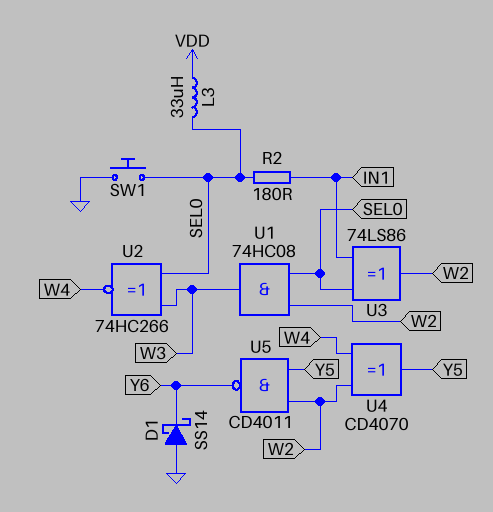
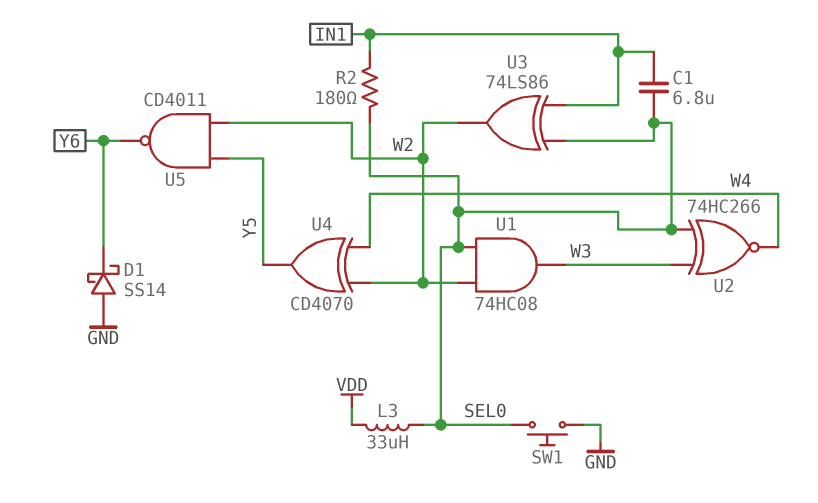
C1: none -> 6.8uF (IN1, SEL0)

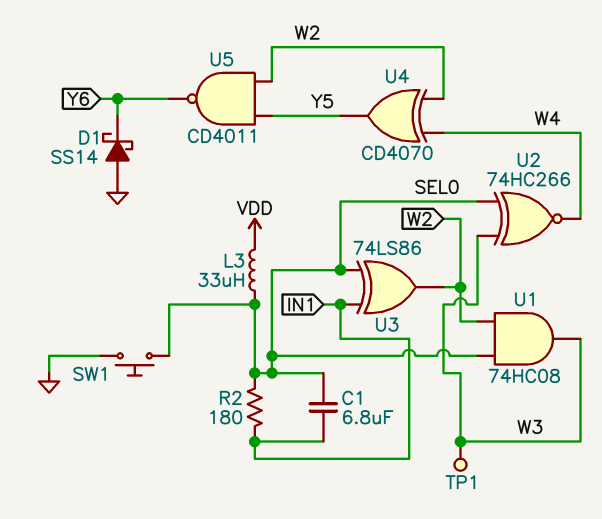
TP1: none -> test point (W3)

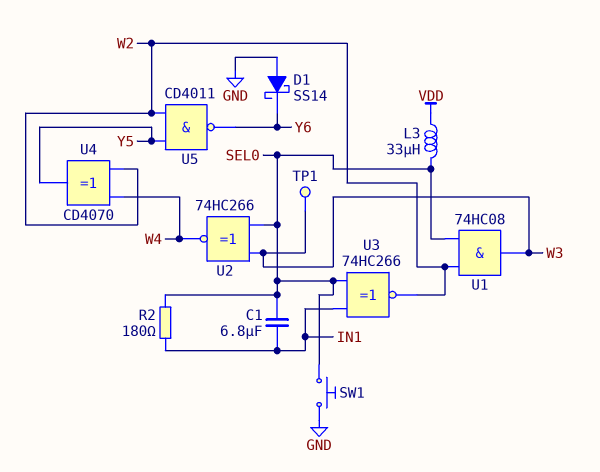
U3: XOR 74LS86 (in IN1, in SEL0, out W2) -> XNOR 74HC266 (in IN1, in SEL0, out W2)

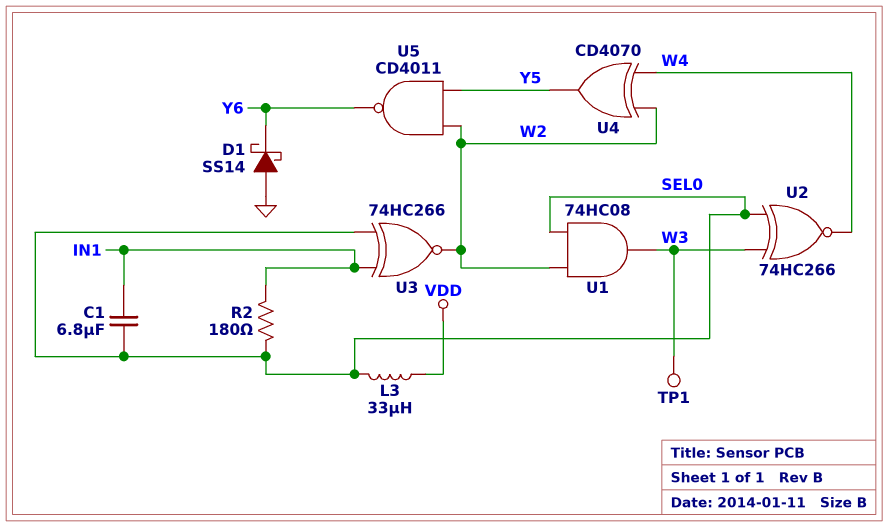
SW1: button (GND, SEL0) -> none

